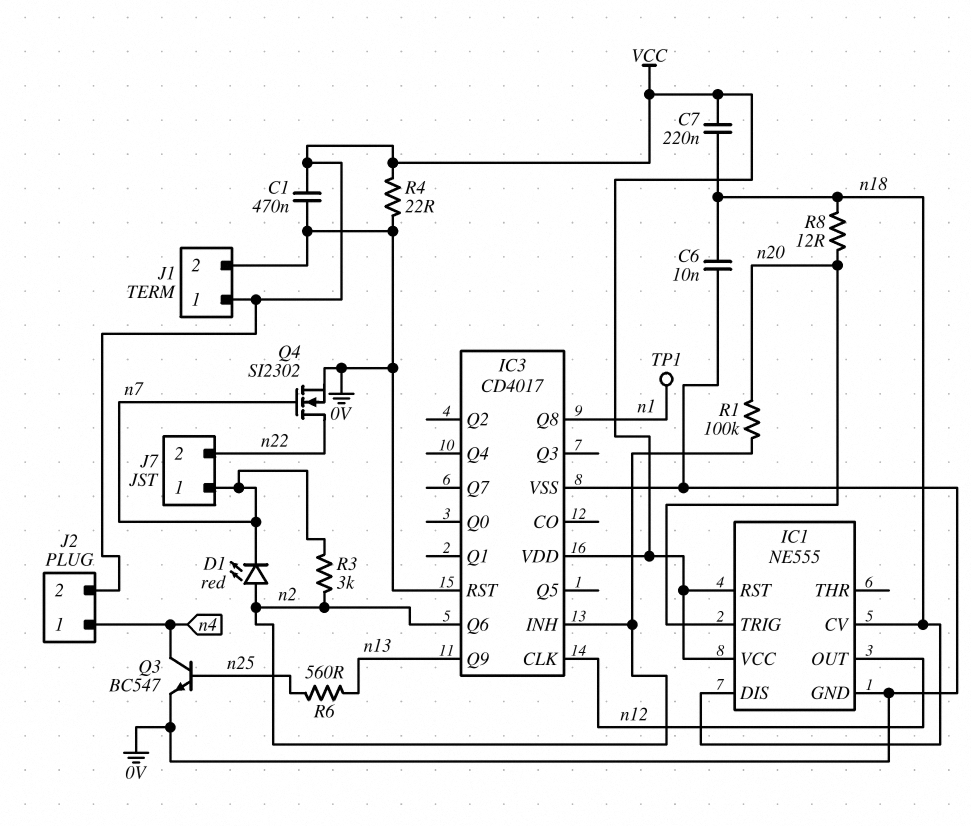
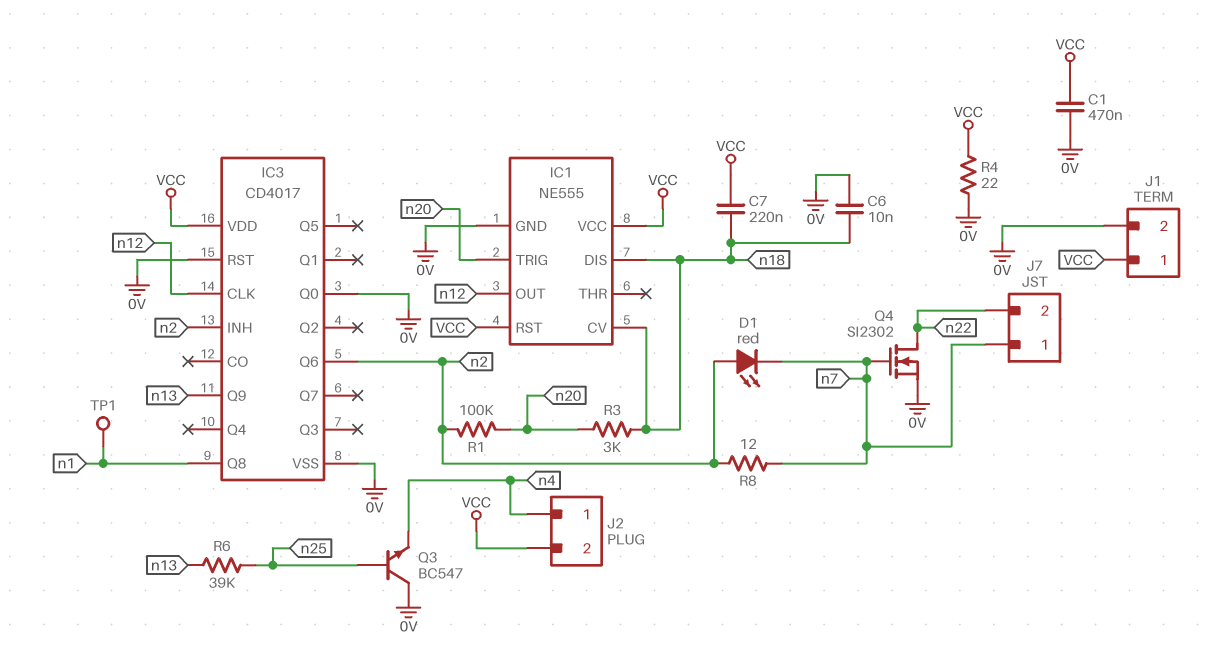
IC3 pin Q0: none -> 0V
Q3: NPN BC547 (B n25, C n4, E 0V) -> NPN BC547 (B n25, C 0V, E n4)
R3: 3k (n2, n7) -> 3k (n18, n20)
R6: 560 (n13, n25) -> 39k (n13, n25)
R8: 12 (n18, n20) -> 12 (n2, n7)

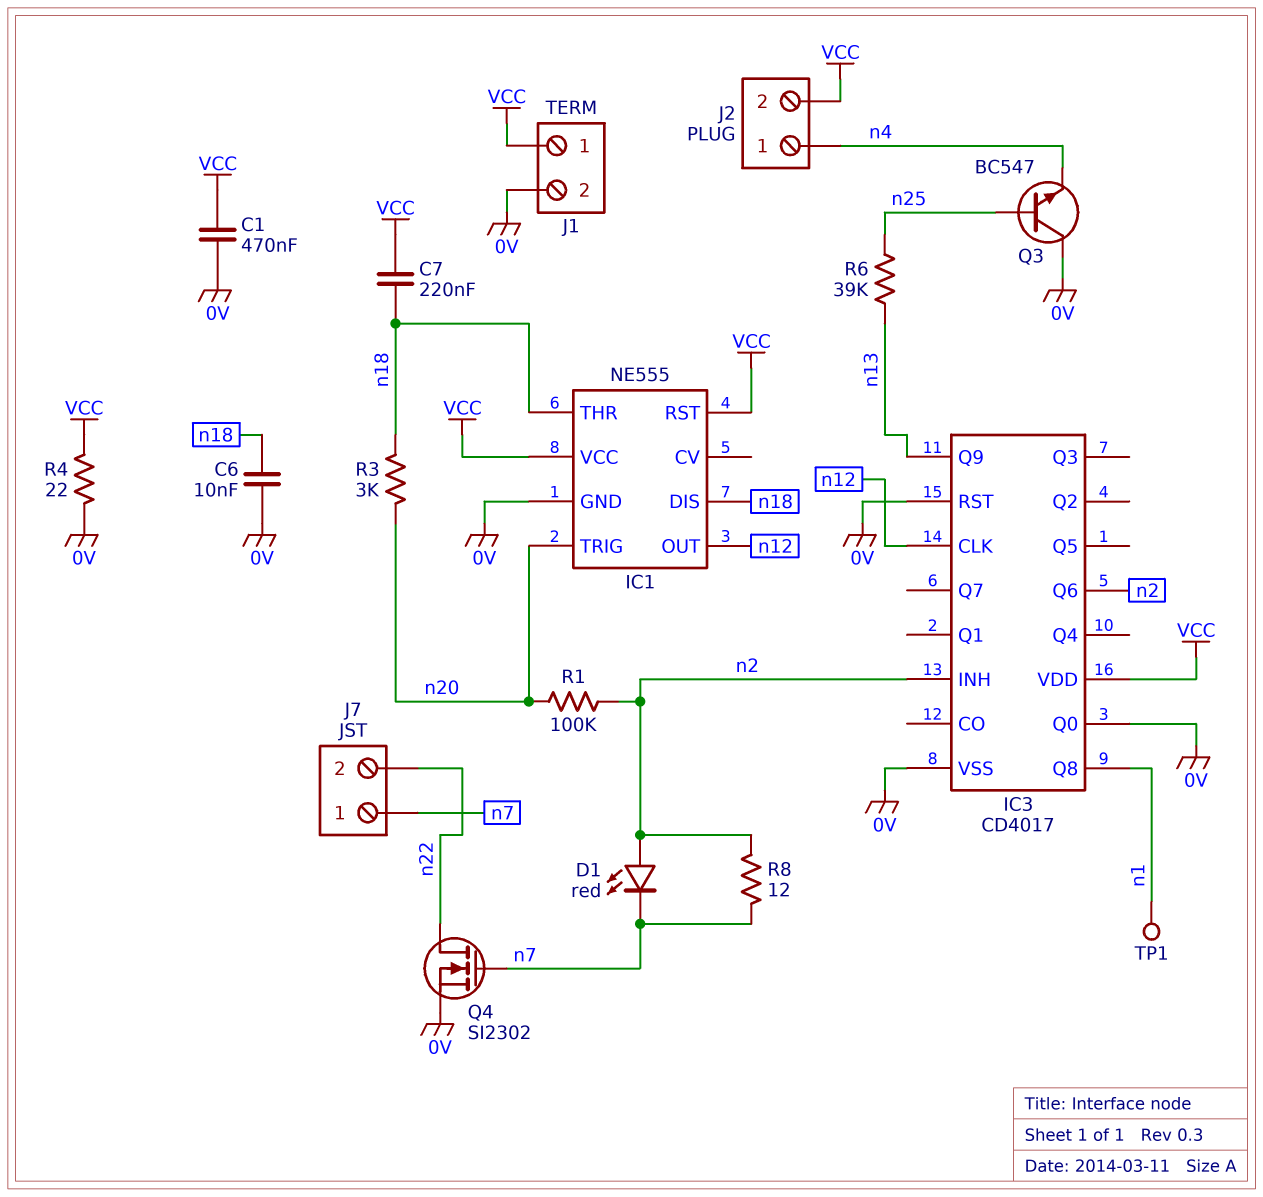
IC1 pin CV: n18 -> none
IC1 pin THR: none -> n18

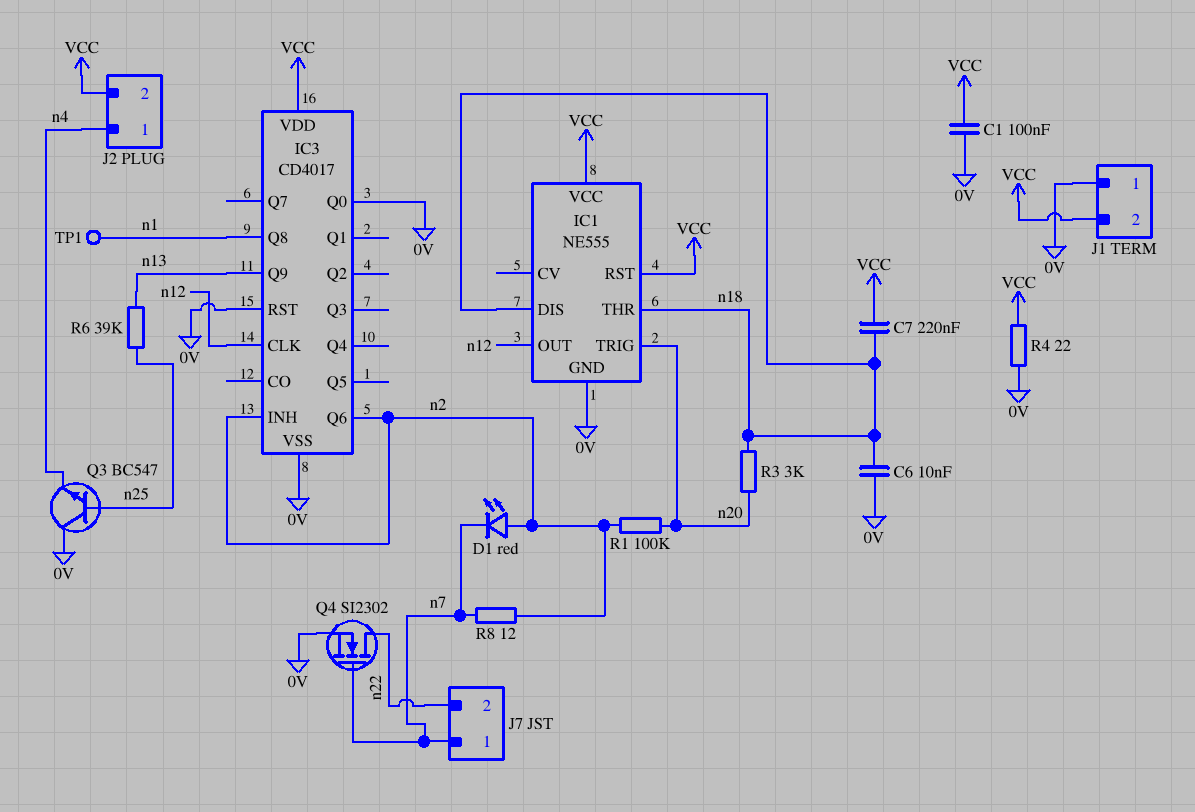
C1: 470nF (0V, VCC) -> 100nF (0V, VCC)
J1 pin 1: VCC -> 0V
J1 pin 2: 0V -> VCC

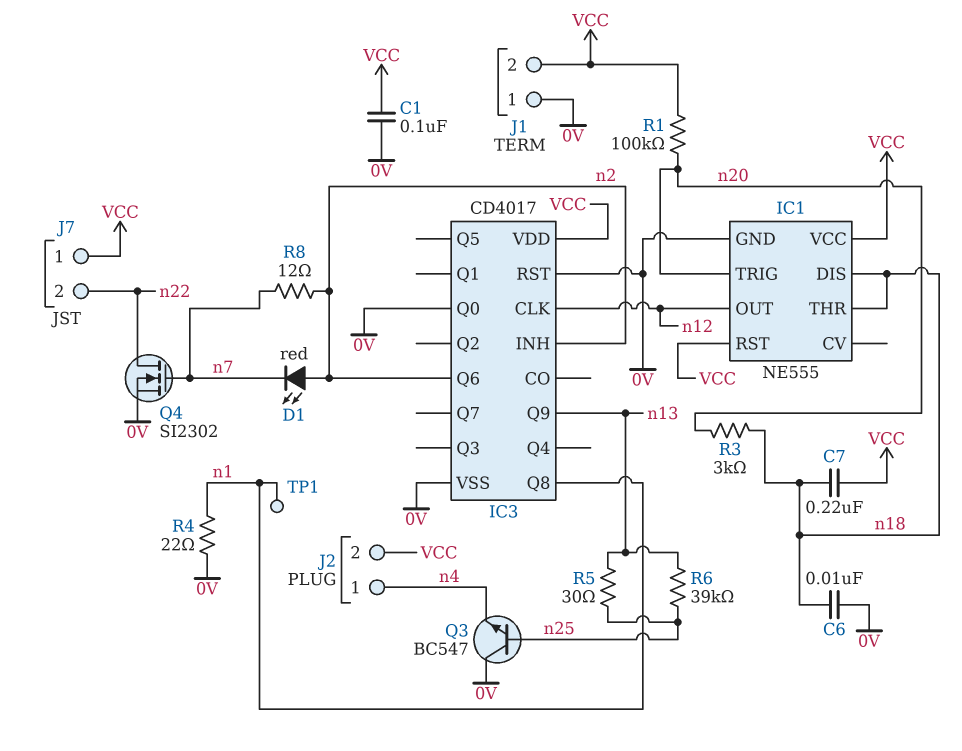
J7 pin 1: n7 -> VCC
R1: 100k (n2, n20) -> 100k (VCC, n20)
R4: 22 (0V, VCC) -> 22 (0V, n1)
R5: none -> 30 (n13, n25)

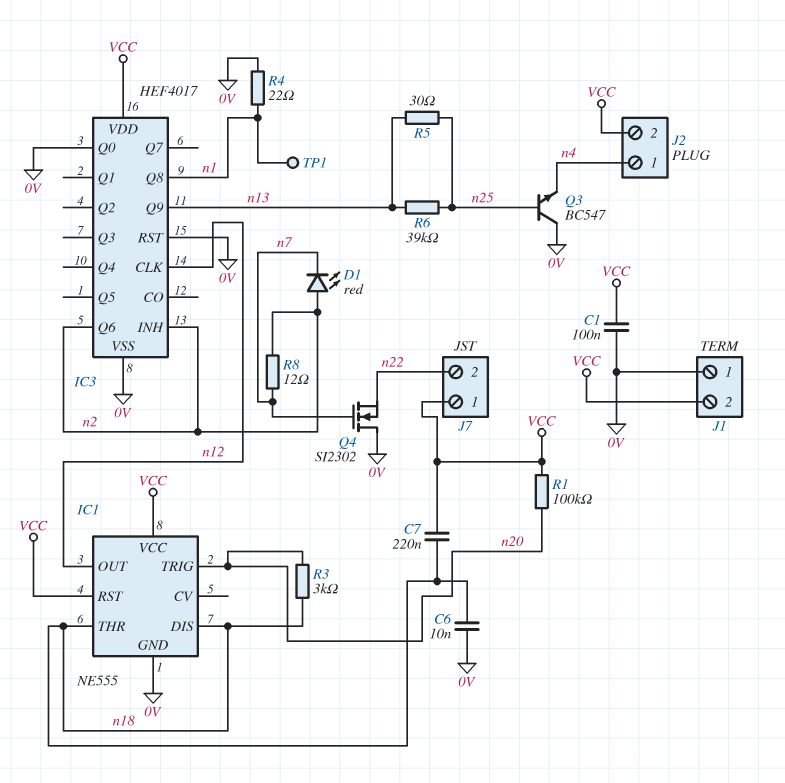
IC3: CD4017 -> HEF4017
Q4: NMOS SI2302 (G n7, D n22, S 0V) -> NMOS SI2302 (G n7, D 0V, S n22)

